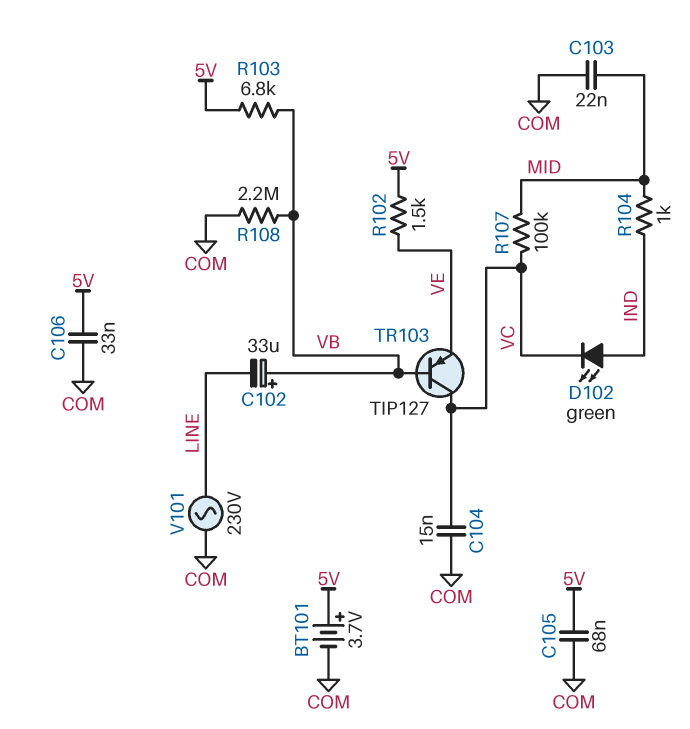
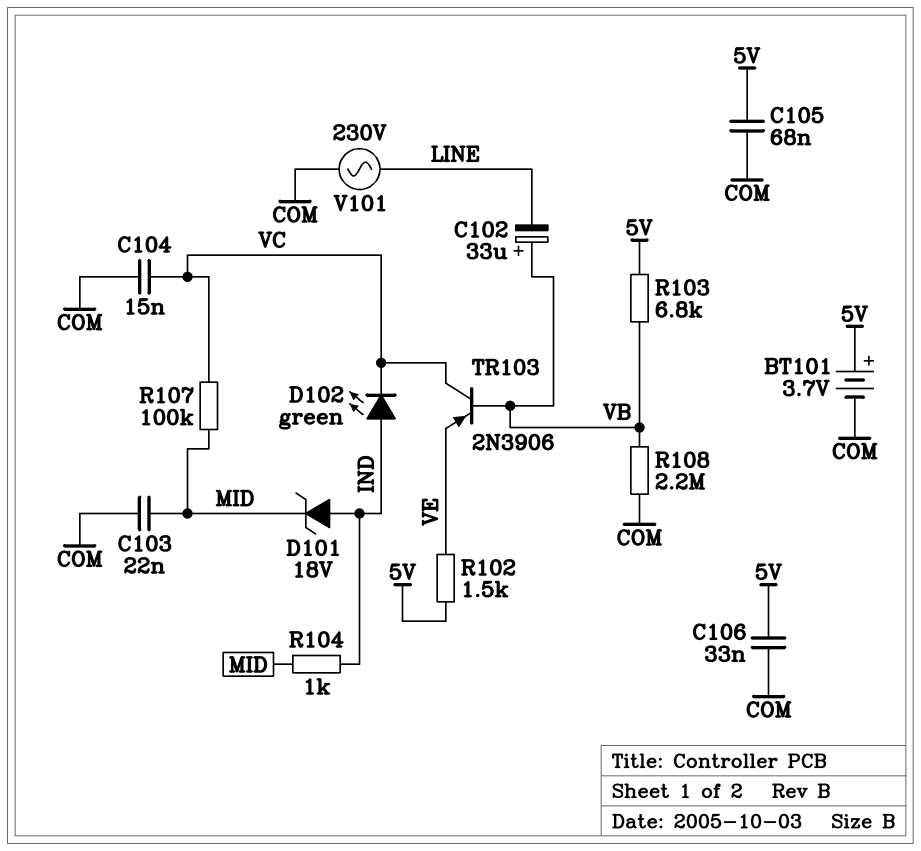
D101: none -> zener 18V (A IND, K MID)
TR103: PNP TIP127 (B VB, C VC, E VE) -> PNP 2N3906 (B VB, C VC, E VE)

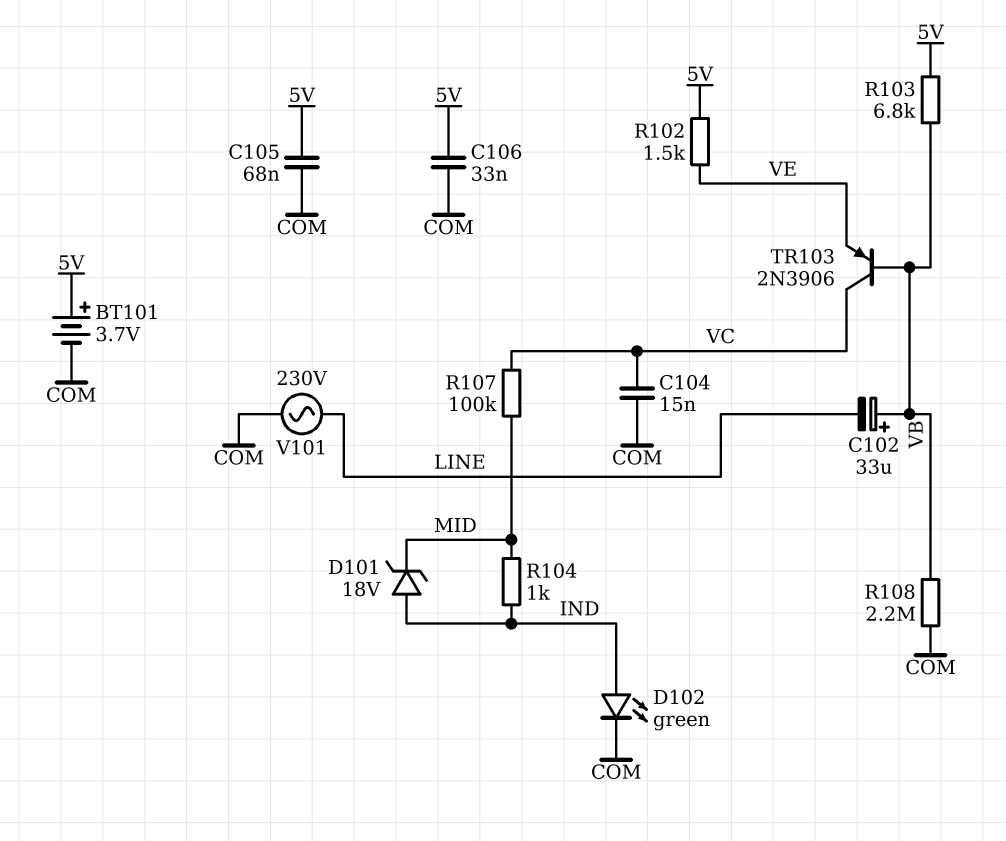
C103: 22nF (COM, MID) -> none
D102: LED green (A IND, K VC) -> LED green (A IND, K COM)

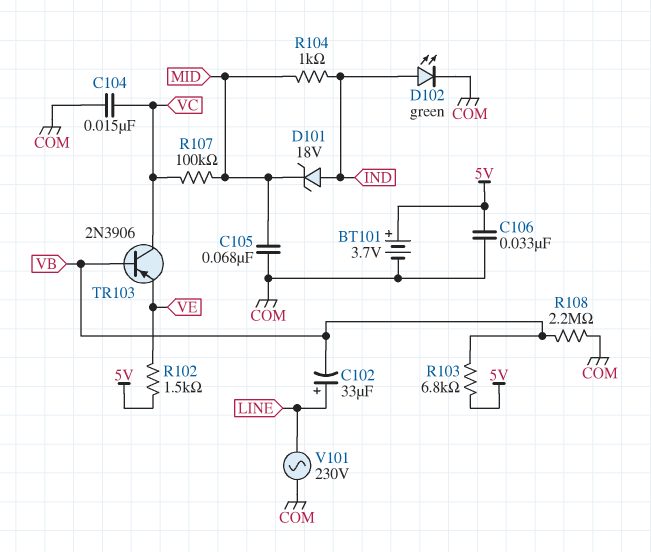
C102: 33uF (plus VB, minus LINE) -> 33uF (plus LINE, minus VB)
C105: 68nF (5V, COM) -> 68nF (COM, MID)

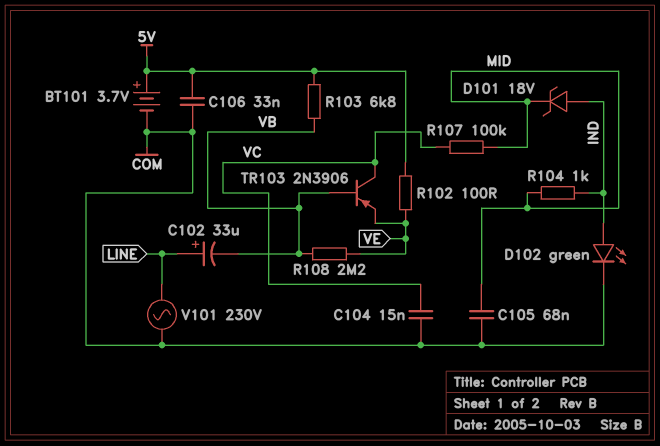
R102: 1.5k (5V, VE) -> 100 (5V, VE)
R108: 2.2M (COM, VB) -> 2.2M (VB, VE)

